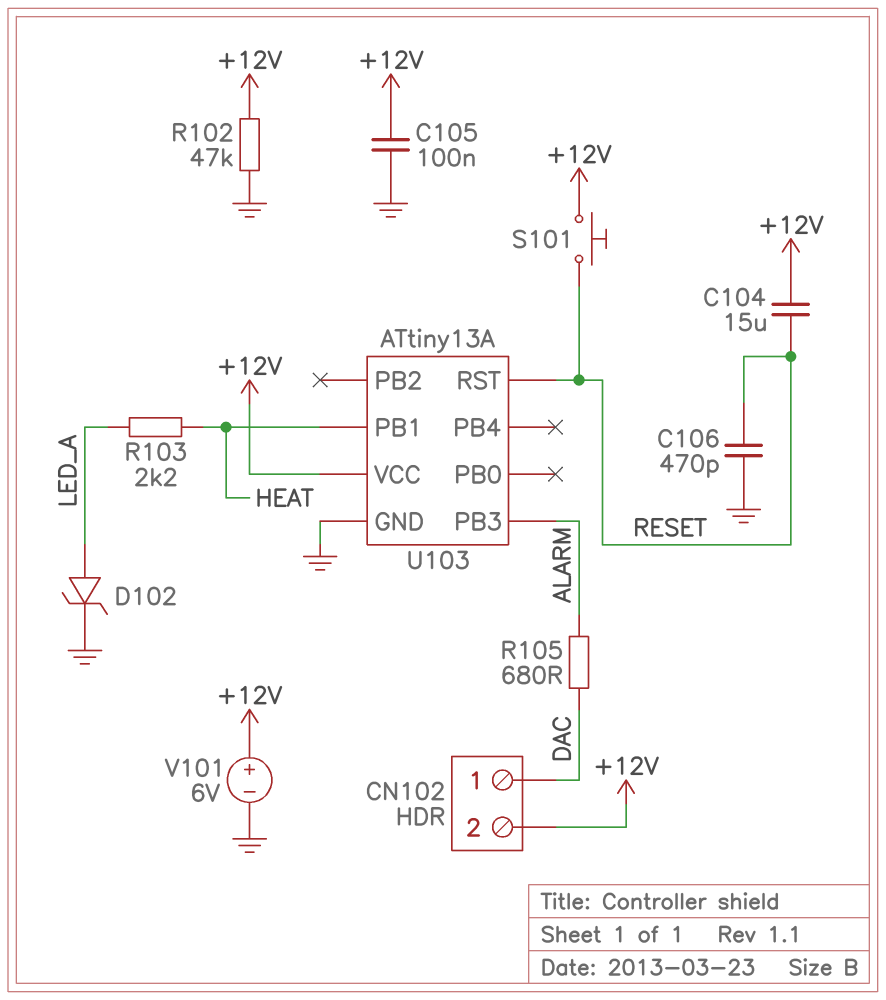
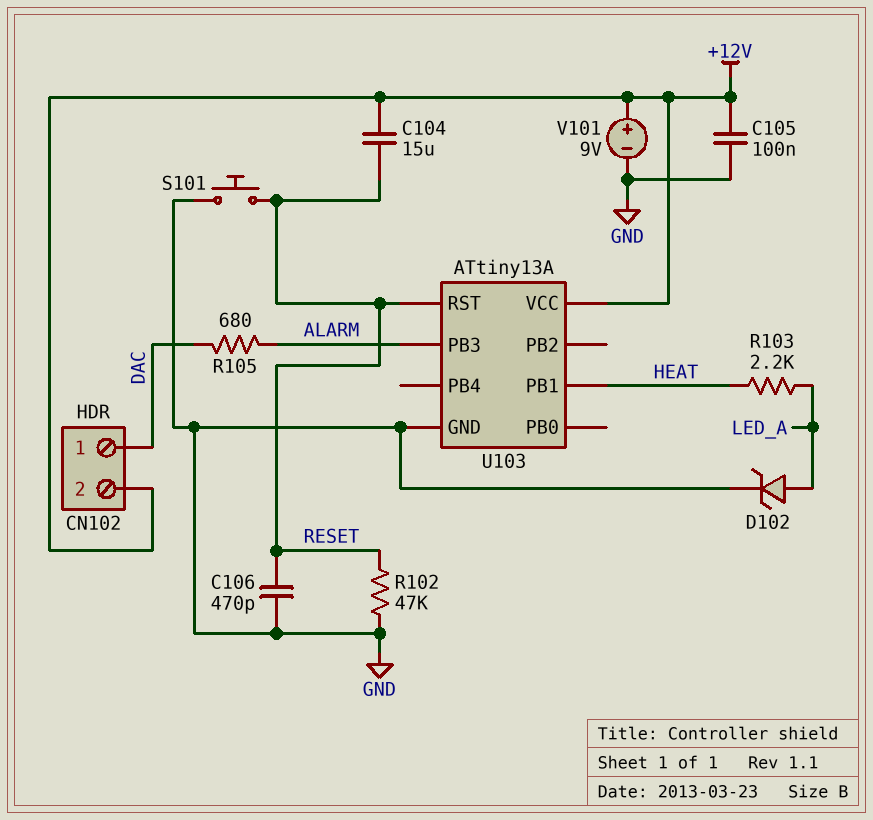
R102: 47k (+12V, GND) -> 47k (GND, RESET)
S101: button (+12V, RESET) -> button (GND, RESET)
V101: 6V (plus +12V, minus GND) -> 9V (plus +12V, minus GND)

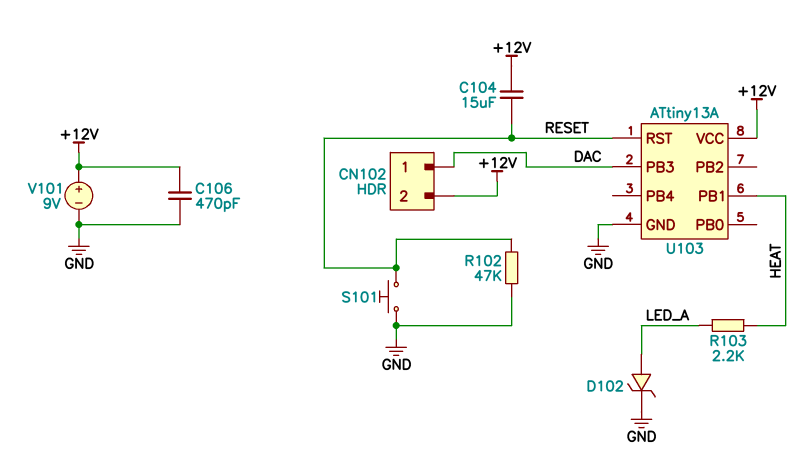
C105: 100nF (+12V, GND) -> none
C106: 470pF (GND, RESET) -> 470pF (+12V, GND)
R105: 680 (ALARM, DAC) -> none
U103 pin PB3: ALARM -> DAC

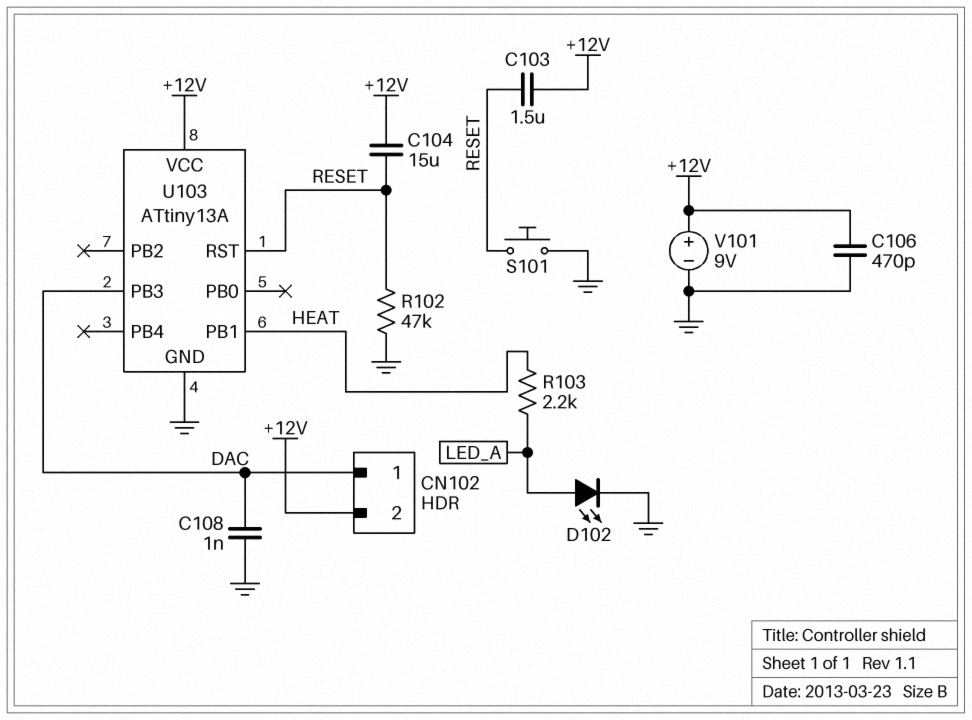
C103: none -> 1.5uF (+12V, RESET)
C108: none -> 1nF (DAC, GND)
D102: zener (A LED_A, K GND) -> LED (A LED_A, K GND)

